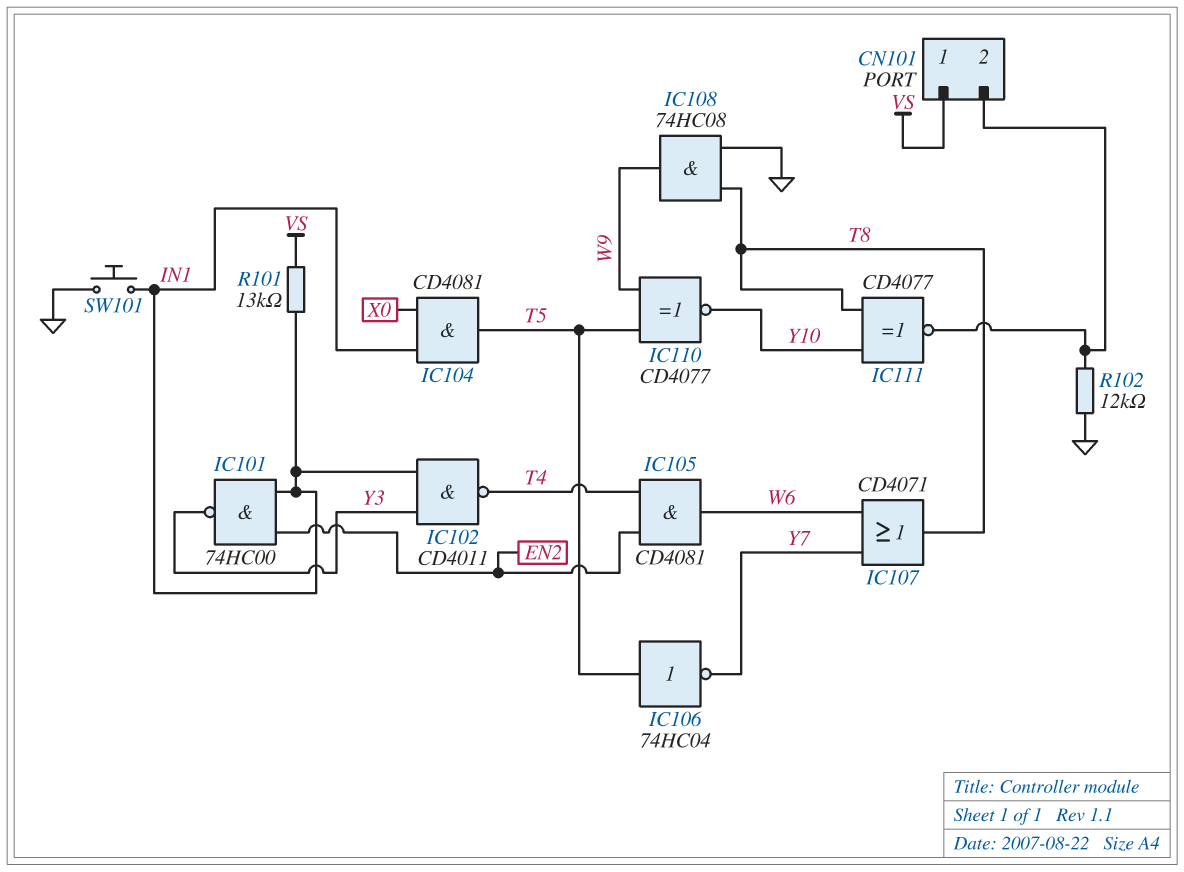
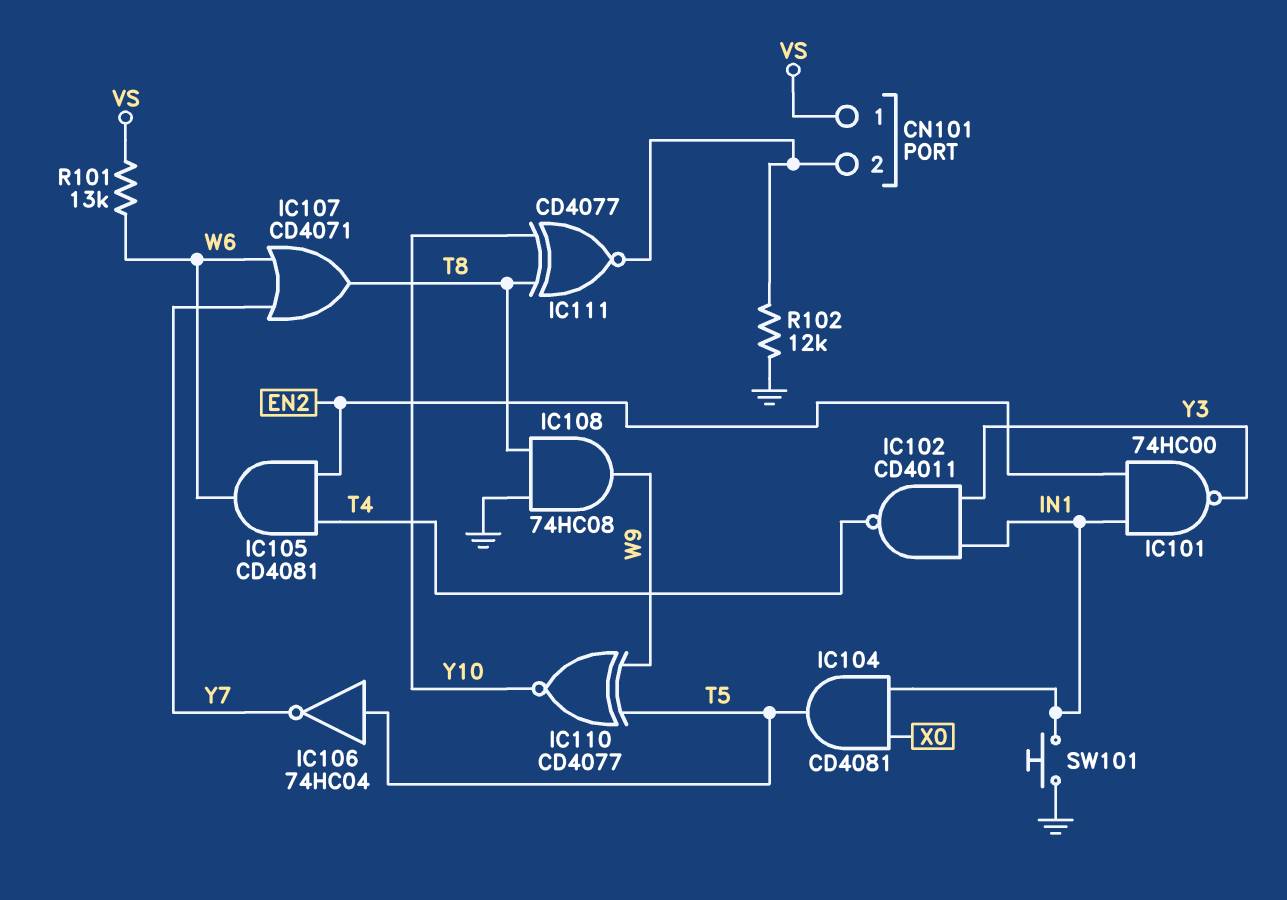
R101: 13k (IN1, VS) -> 13k (VS, W6)

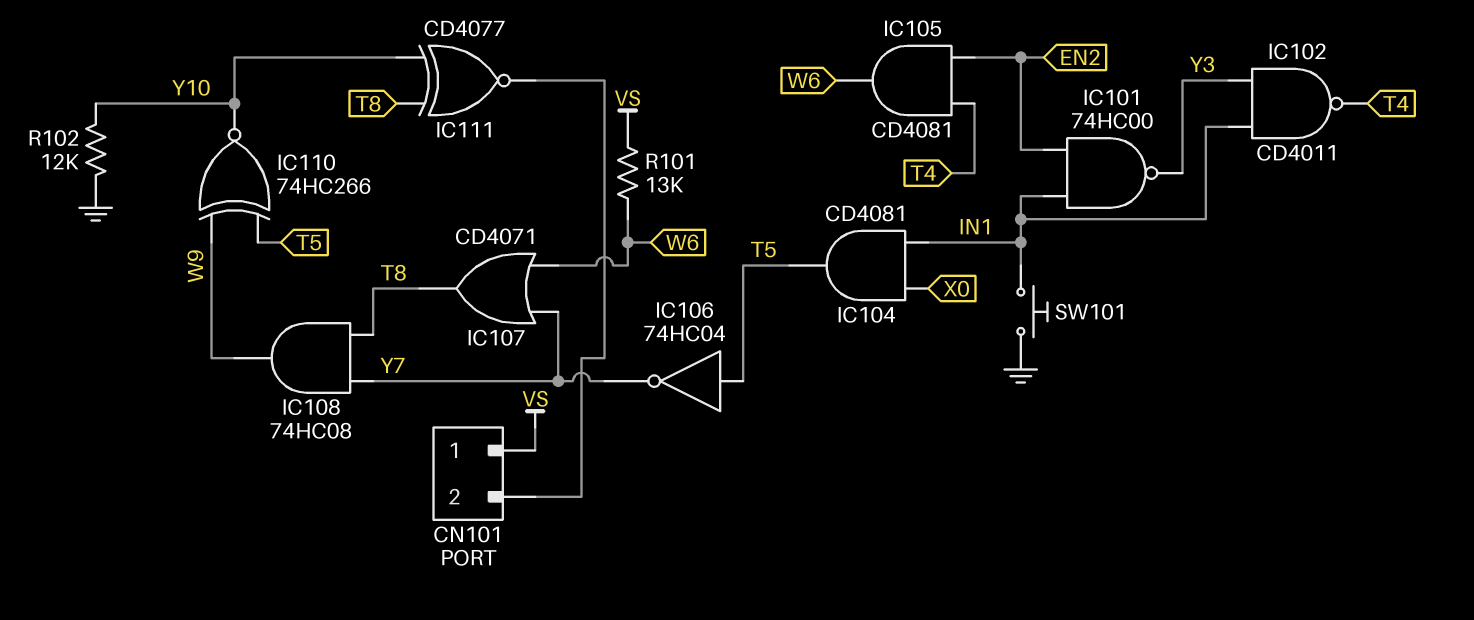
IC108: AND 74HC08 (in GND, in T8, out W9) -> AND 74HC08 (in T8, in Y7, out W9)
IC110: XNOR CD4077 (in T5, in W9, out Y10) -> XNOR 74HC266 (in T5, in W9, out Y10)
R102: 12k (CN101/2, GND) -> 12k (GND, Y10)

